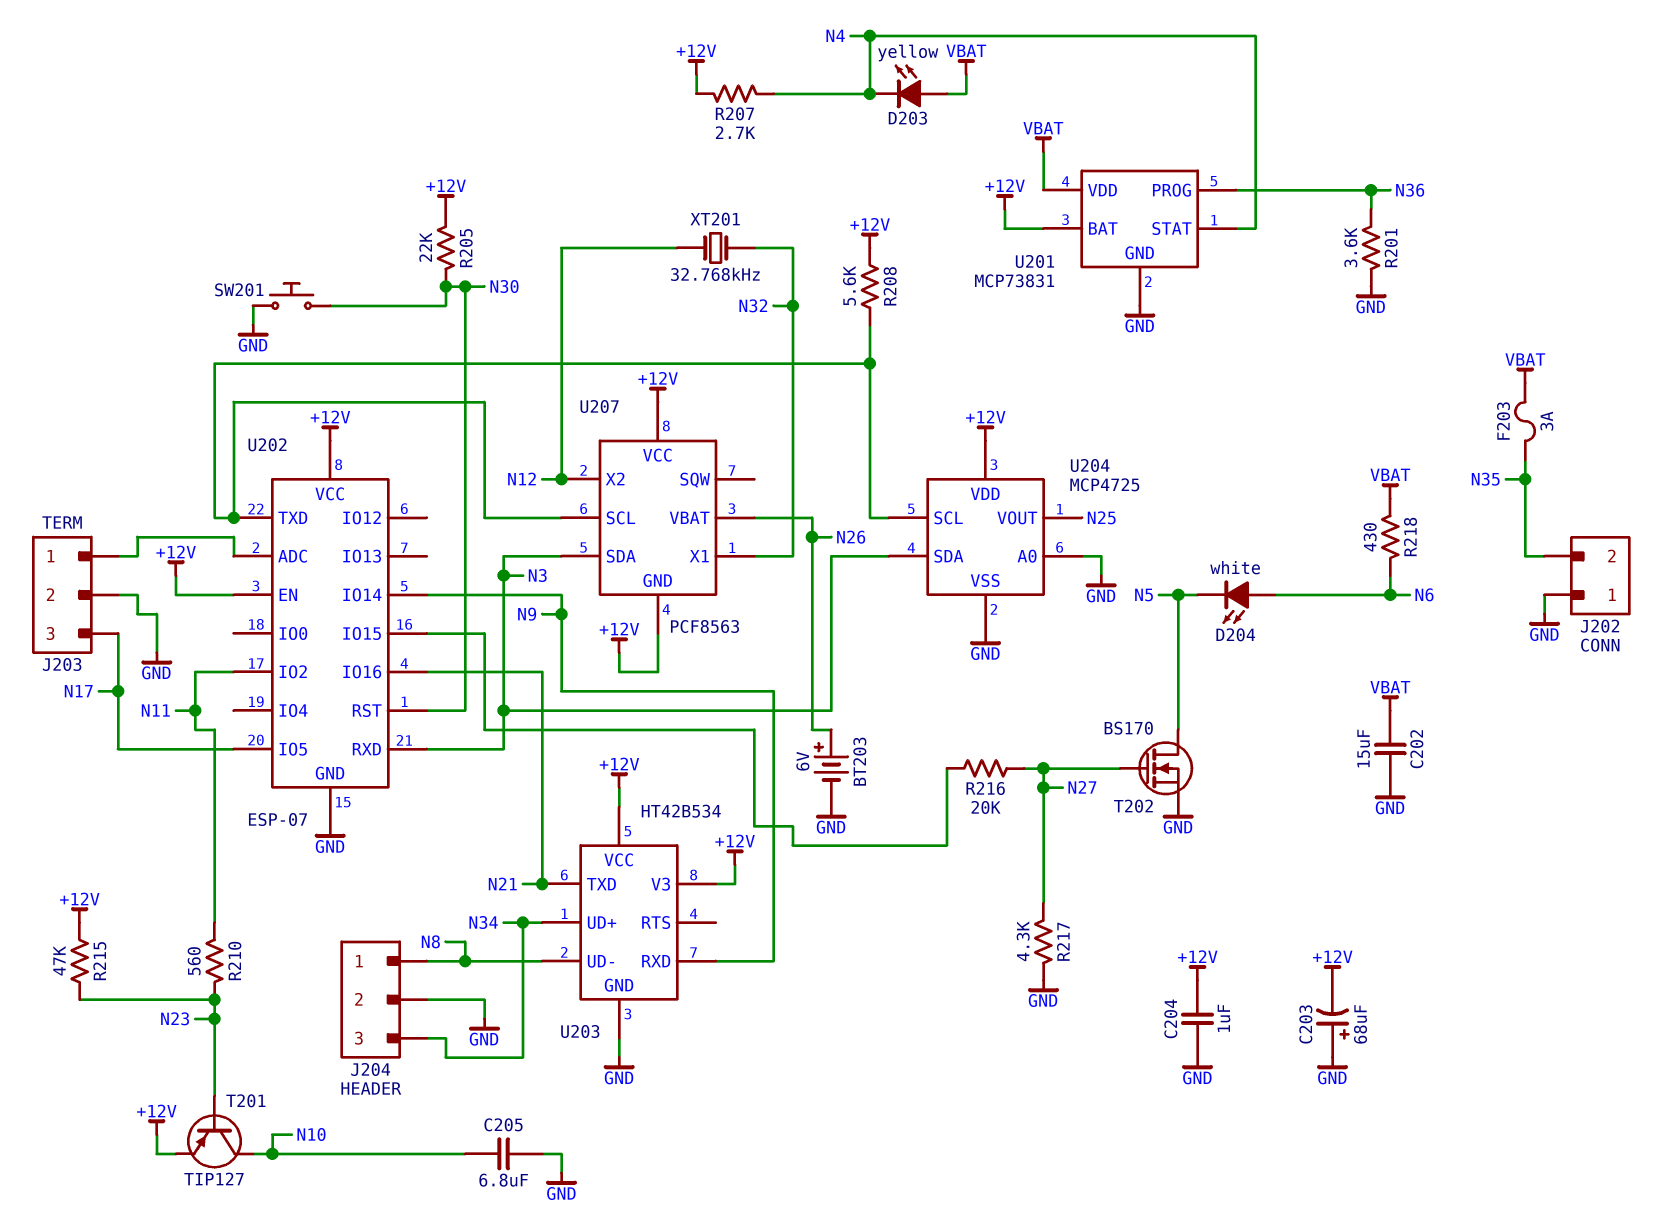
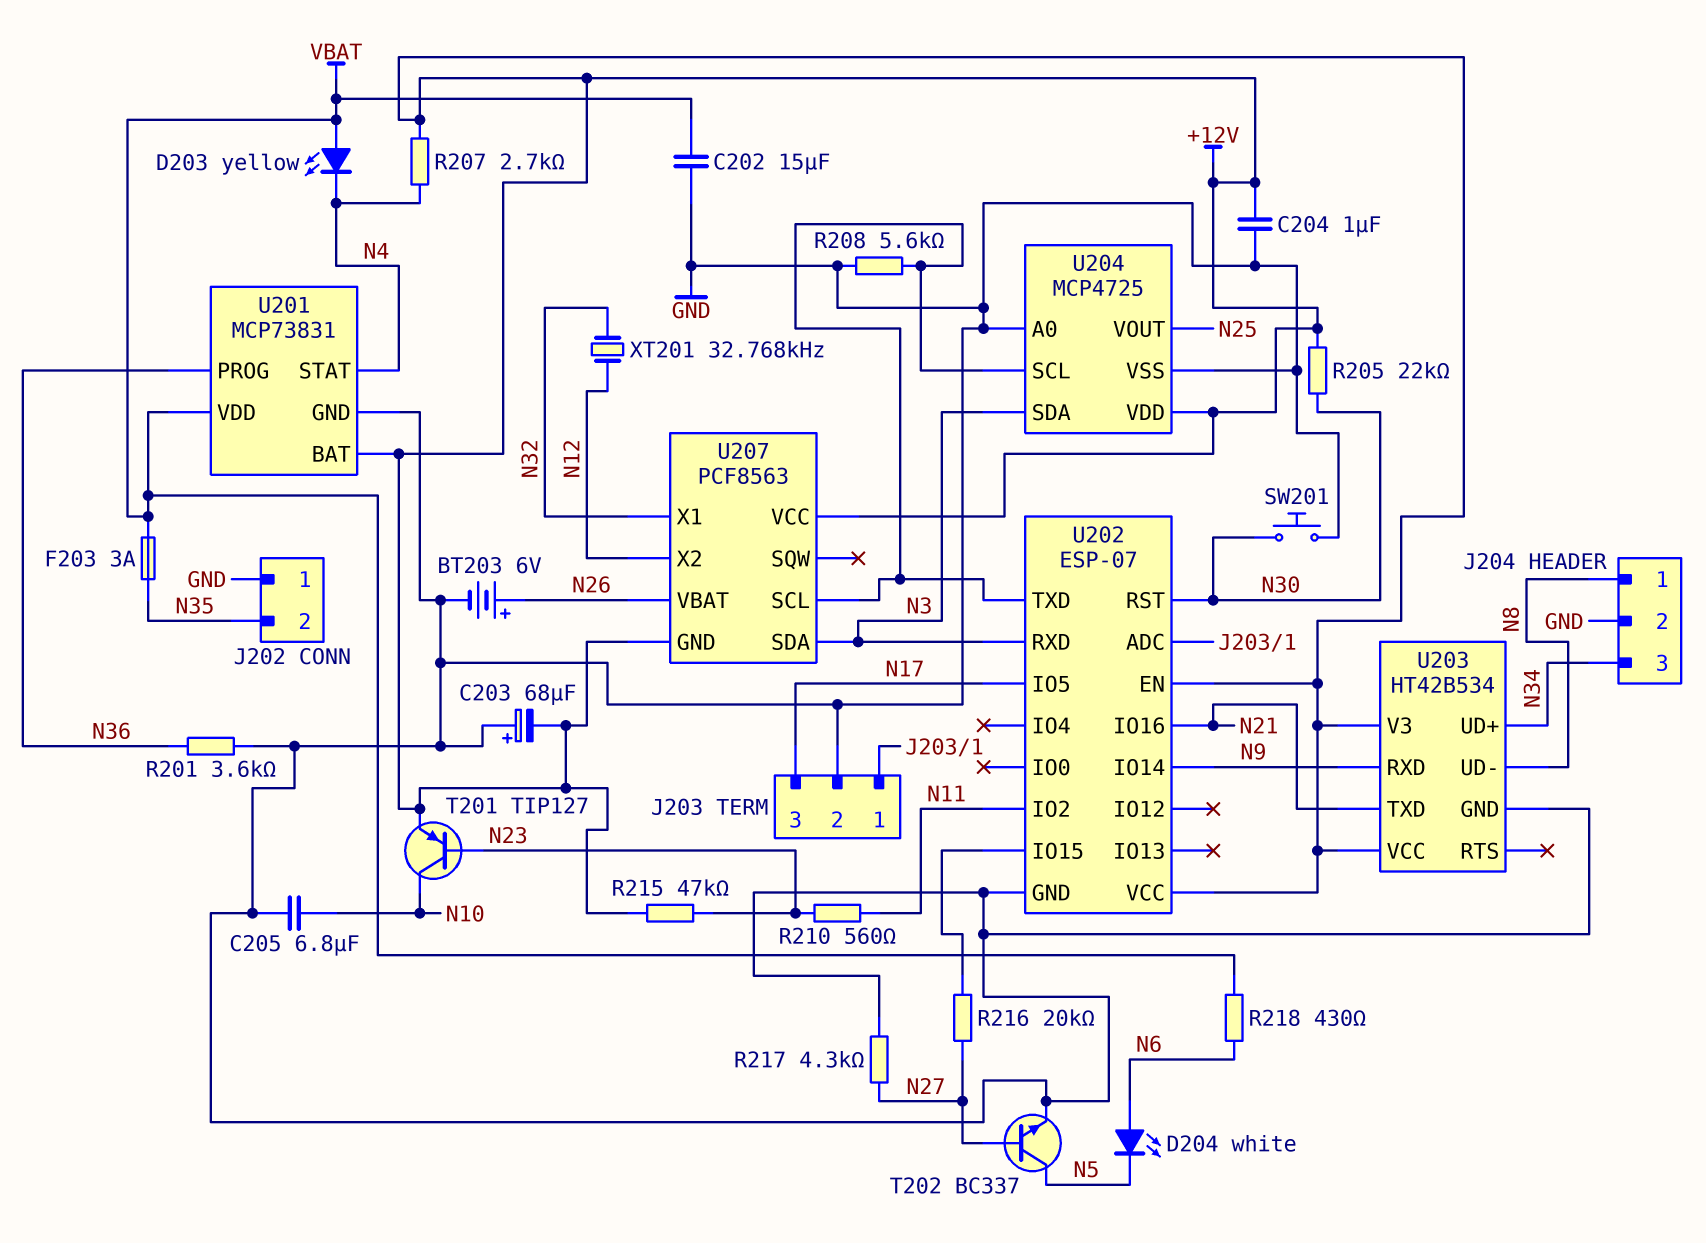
R208: 5.6k (+12V, U202/TXD) -> 5.6k (GND, U202/TXD)
T202: NMOS BS170 (G N27, D N5, S GND) -> NPN BC337 (B N27, C N5, E GND)

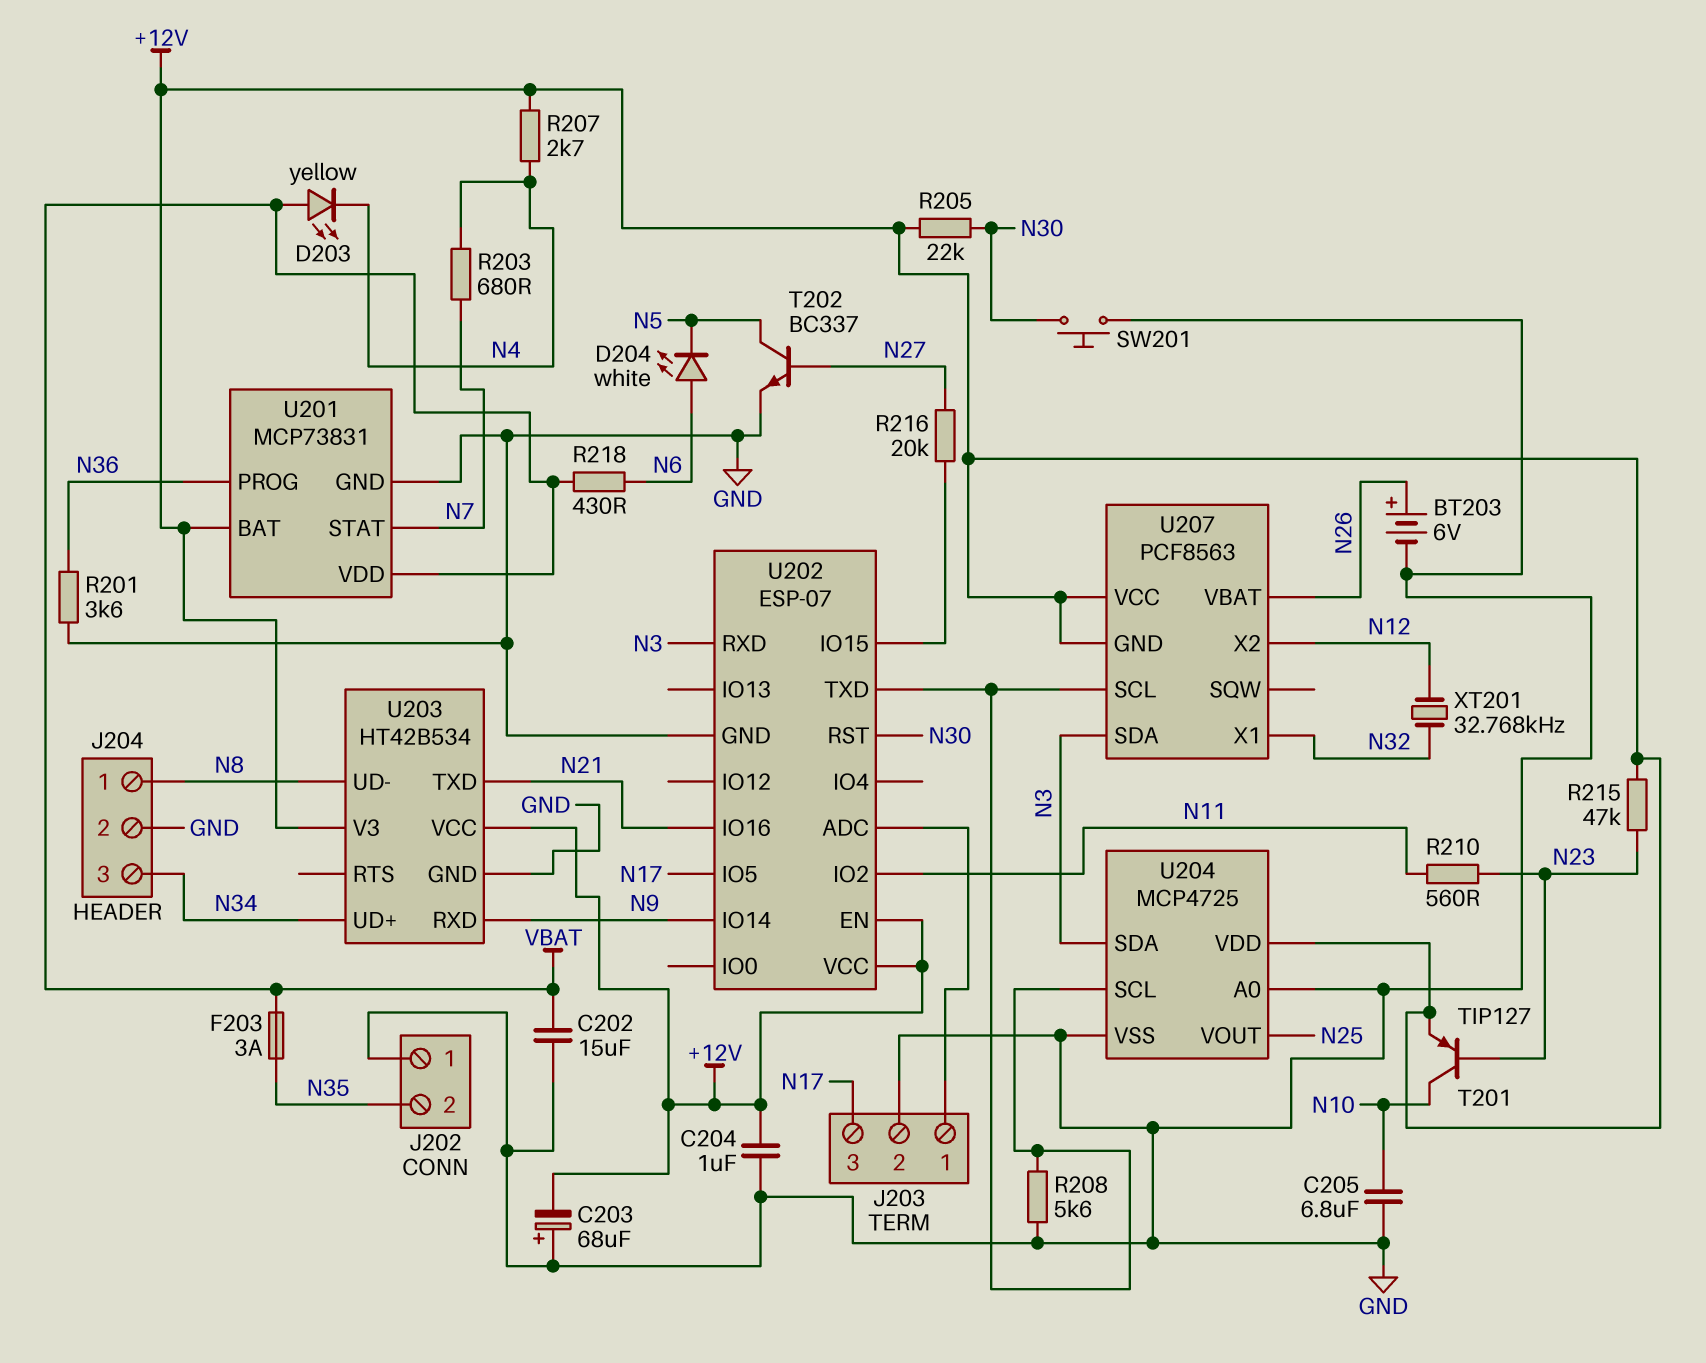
R203: none -> 680 (N4, N7)
R217: 4.3k (GND, N27) -> none
U201 pin STAT: N4 -> N7

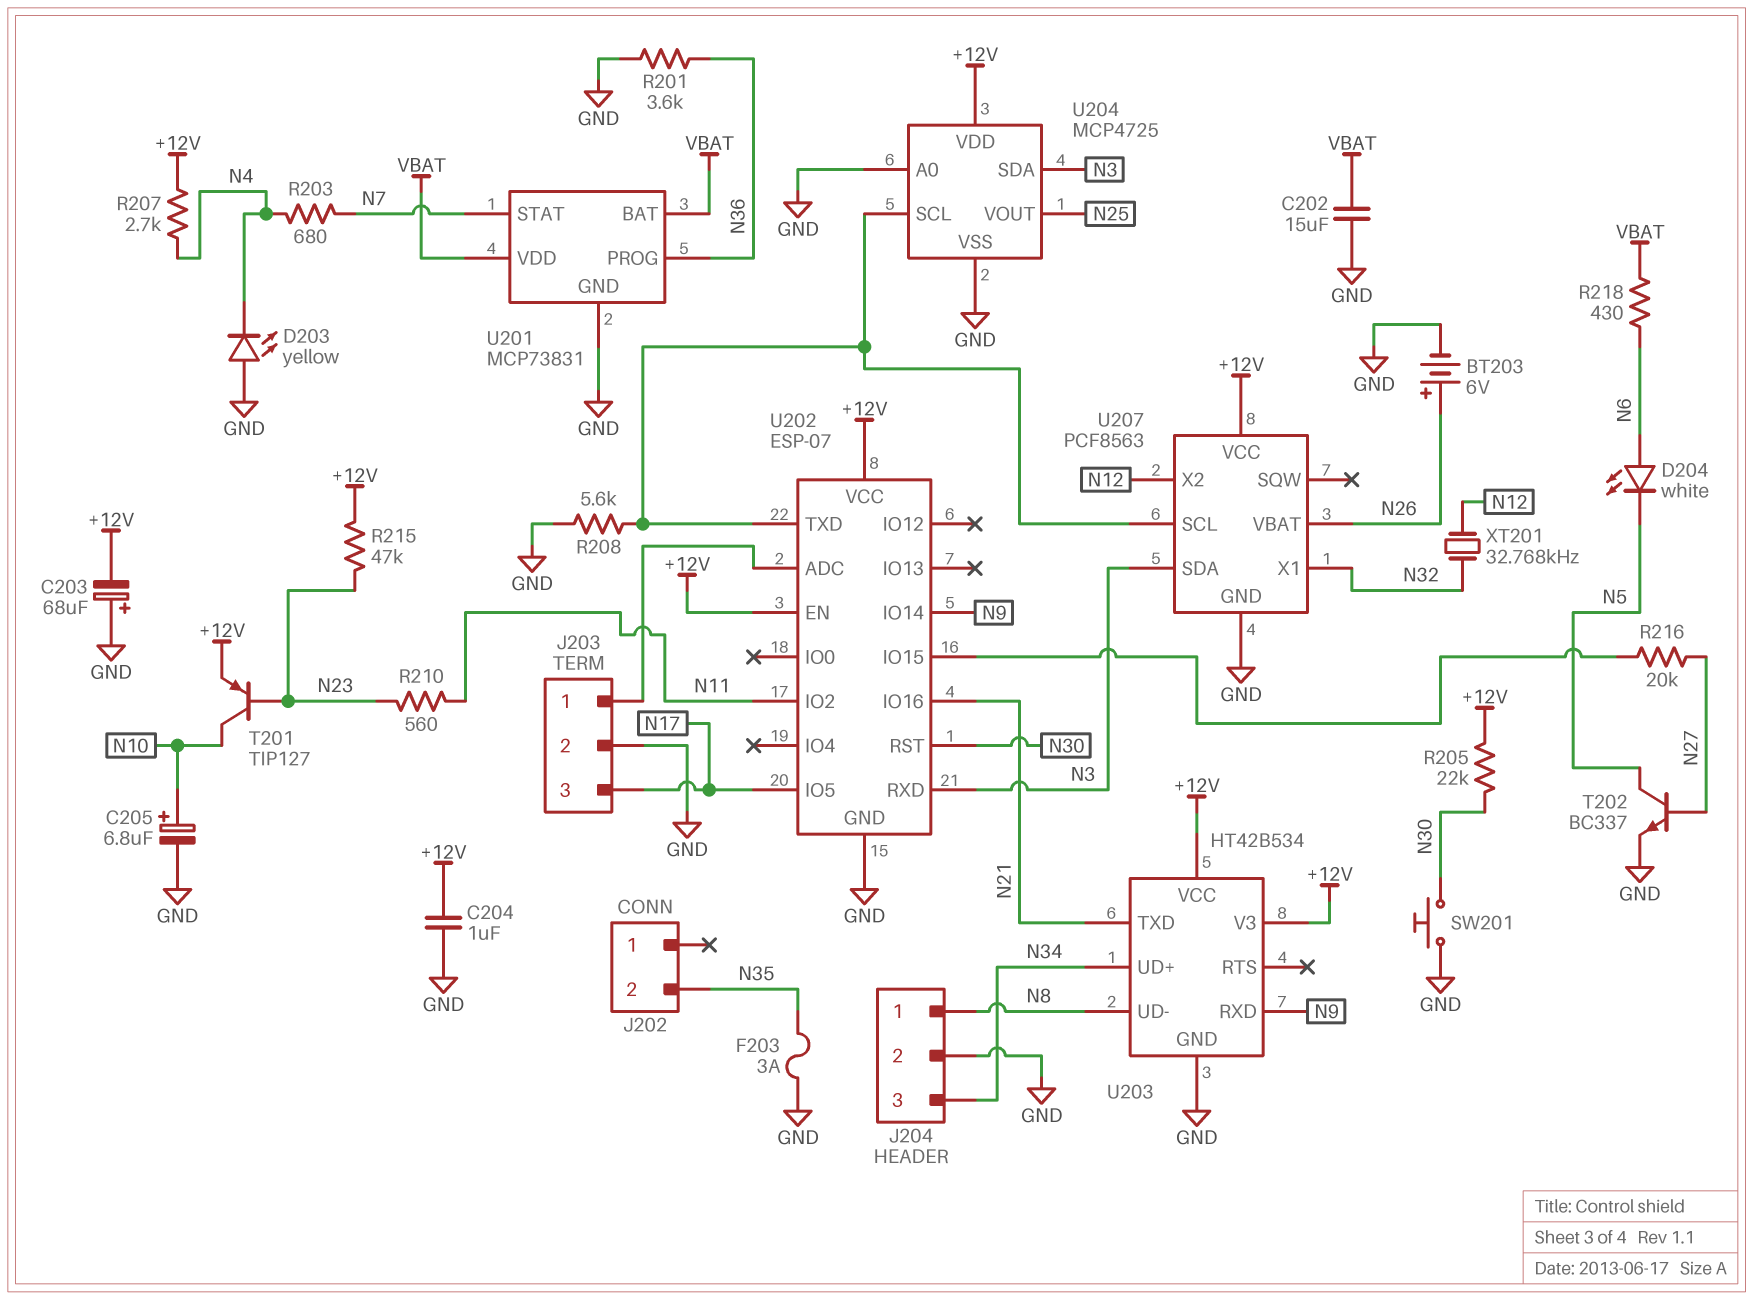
C205: 6.8uF (GND, N10) -> 6.8uF (plus N10, minus GND)
D203: LED yellow (A VBAT, K N4) -> LED yellow (A GND, K N4)
F203: 3A (N35, VBAT) -> 3A (GND, N35)
J202 pin 1: GND -> none
U201 pin BAT: +12V -> VBAT
U207 pin GND: +12V -> GND

